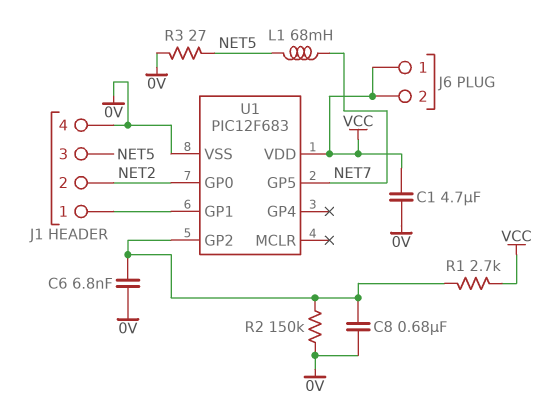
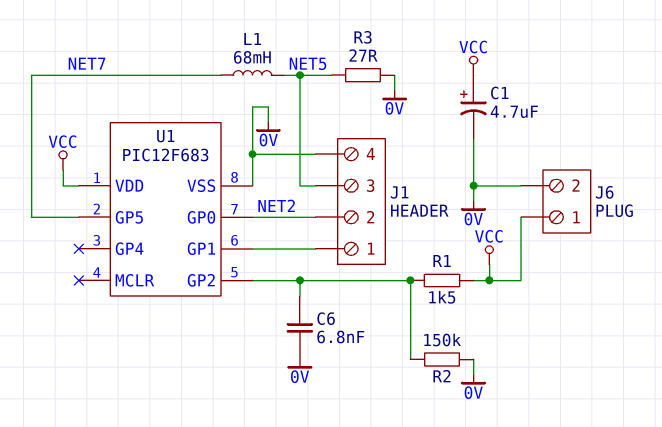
C1: 4.7uF (0V, VCC) -> 4.7uF (plus VCC, minus 0V)
C8: 680nF (0V, U1/GP2) -> none
J6 pin 2: VCC -> 0V
R1: 2.7k (U1/GP2, VCC) -> 1.5k (U1/GP2, VCC)

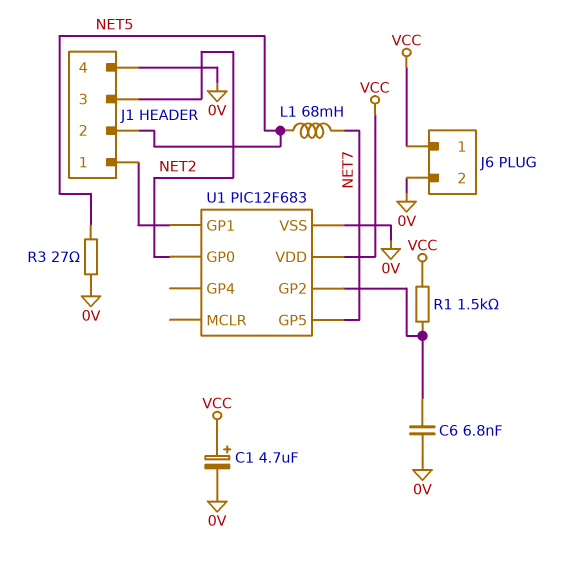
J1 pin 2: NET2 -> NET5
J1 pin 3: NET5 -> NET2
R2: 150k (0V, U1/GP2) -> none

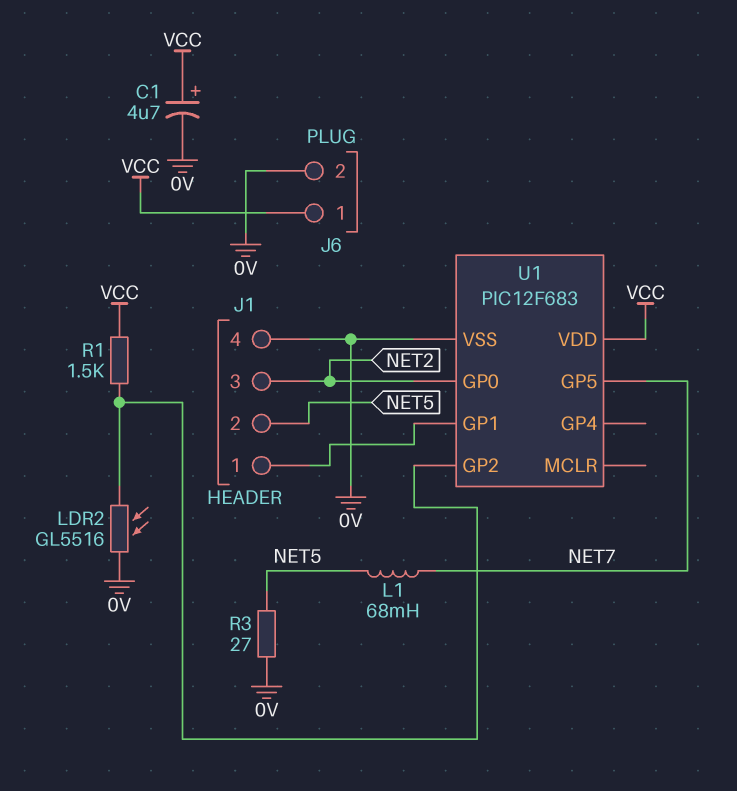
C6: 6.8nF (0V, U1/GP2) -> none
LDR2: none -> GL5516 (0V, U1/GP2)

